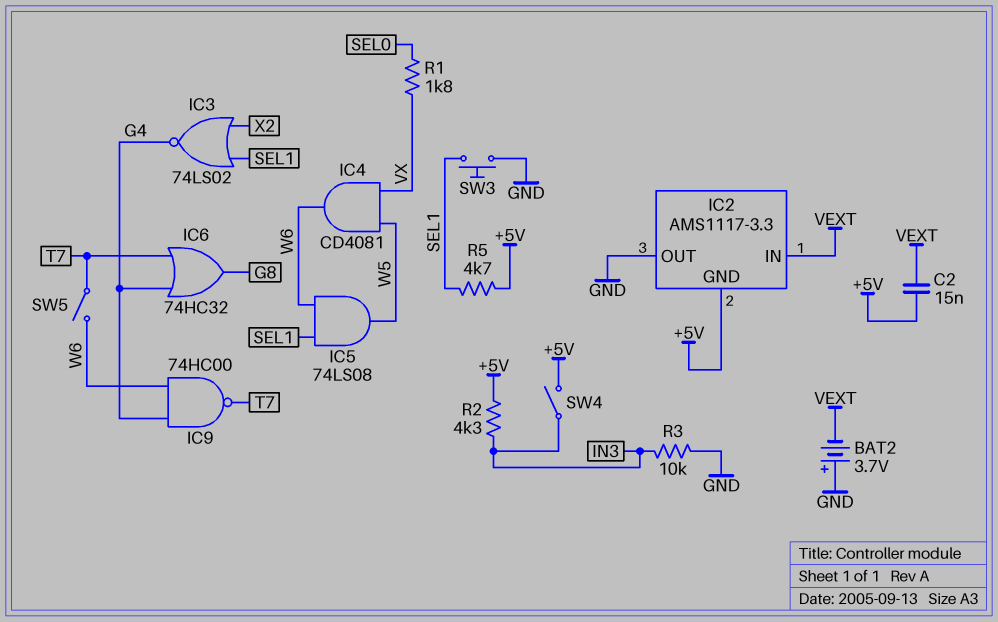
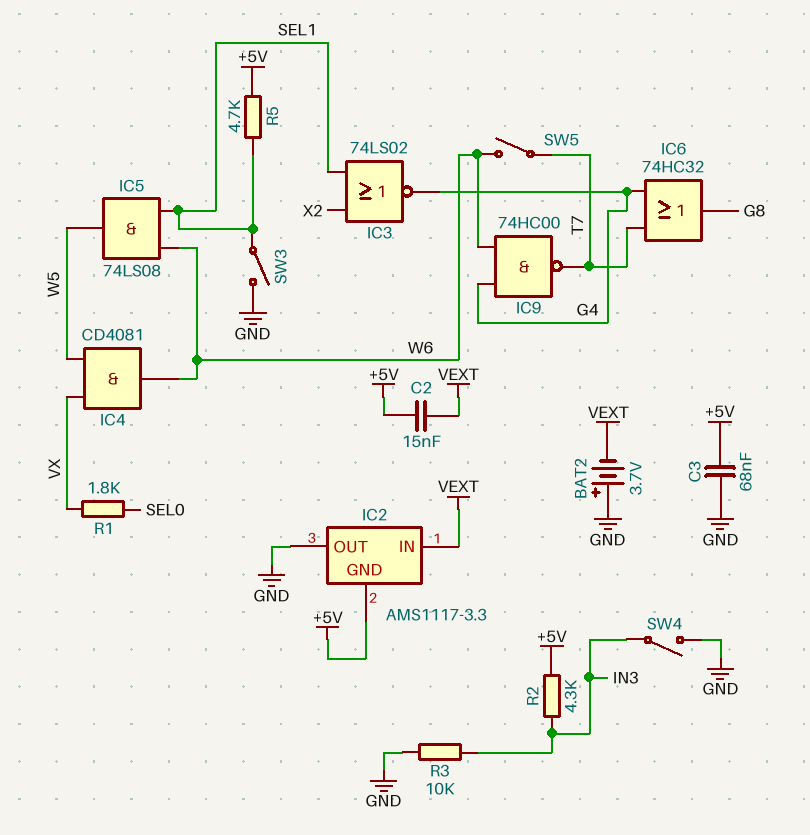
C3: none -> 68nF (+5V, GND)
SW3: button (GND, SEL1) -> switch (GND, SEL1)
SW4: switch (+5V, IN3) -> switch (GND, IN3)

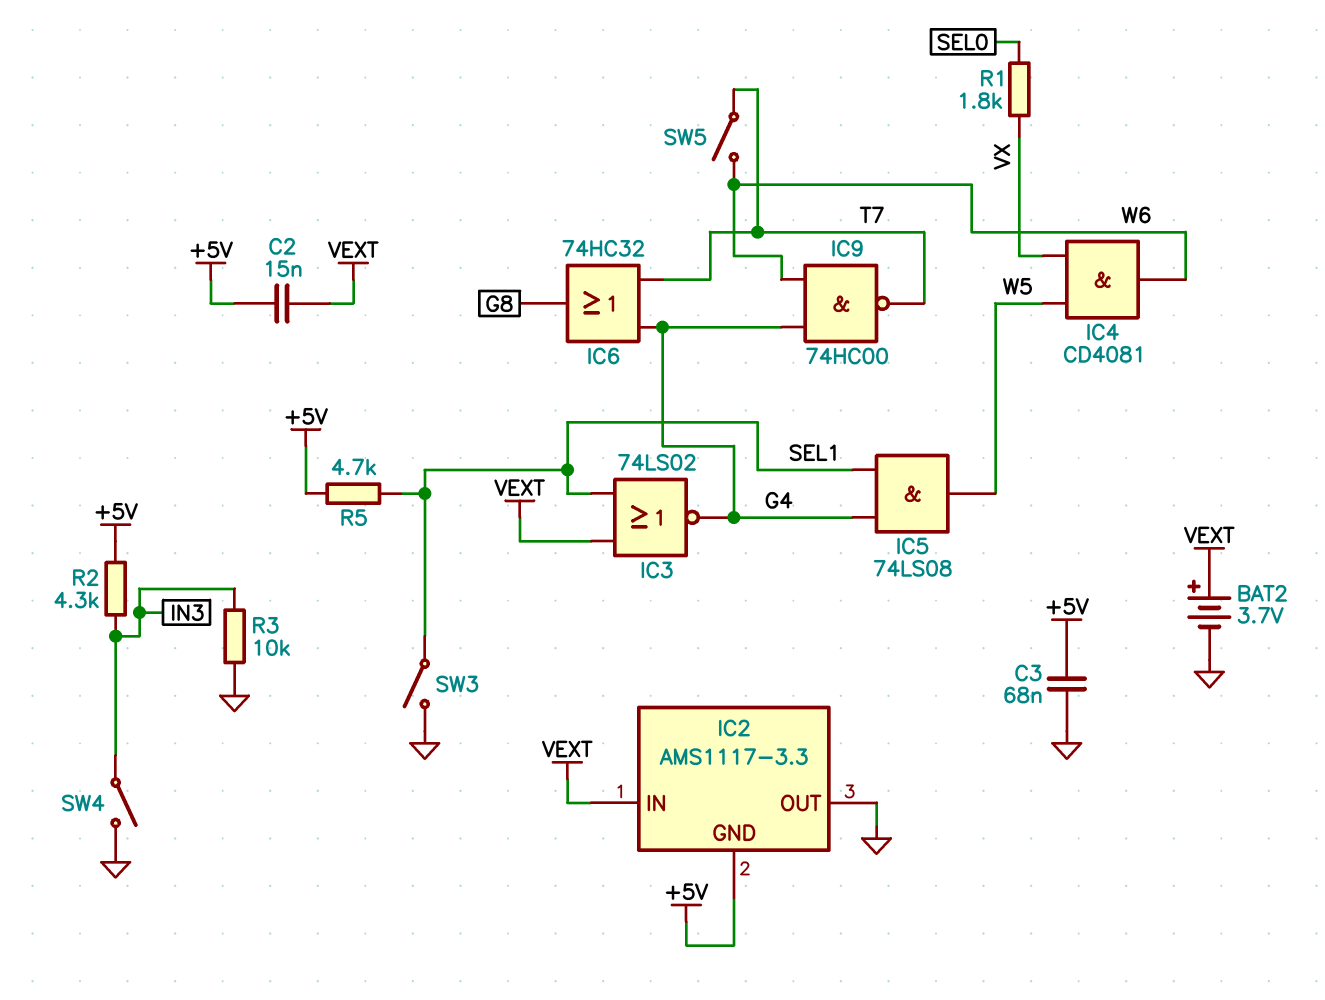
BAT2: 3.7V (plus GND, minus VEXT) -> 3.7V (plus VEXT, minus GND)
IC3: NOR 74LS02 (in SEL1, in X2, out G4) -> NOR 74LS02 (in SEL1, in VEXT, out G4)
IC5: AND 74LS08 (in SEL1, in W6, out W5) -> AND 74LS08 (in G4, in SEL1, out W5)

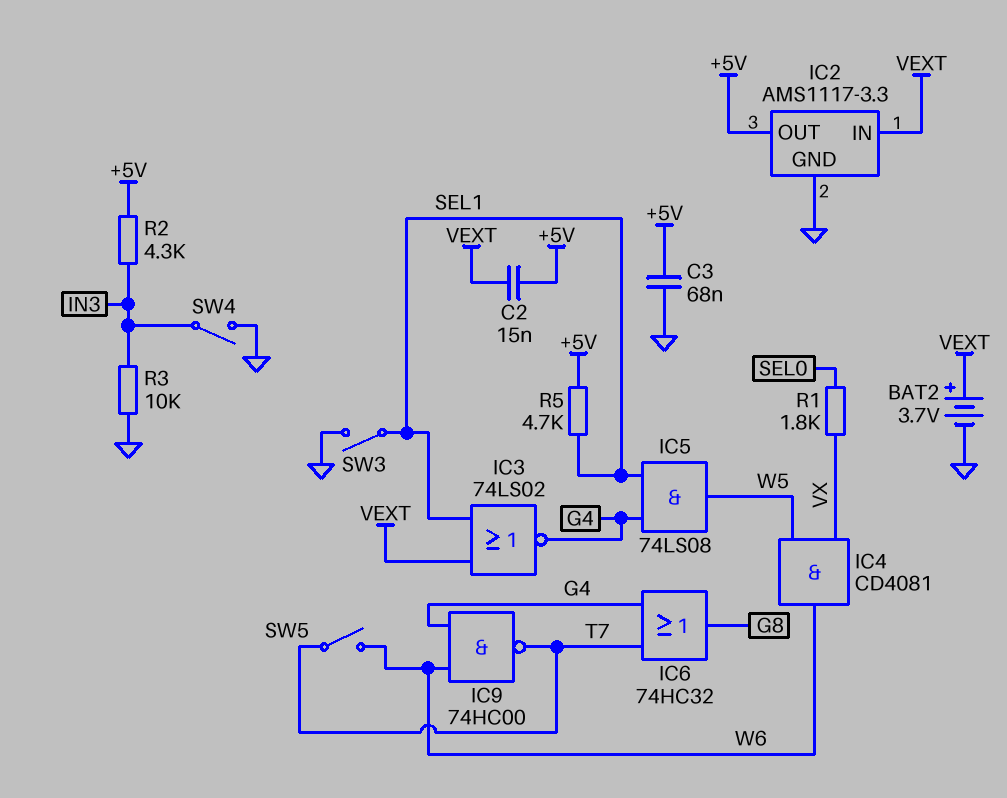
IC2 pin GND: +5V -> GND
IC2 pin OUT: GND -> +5V

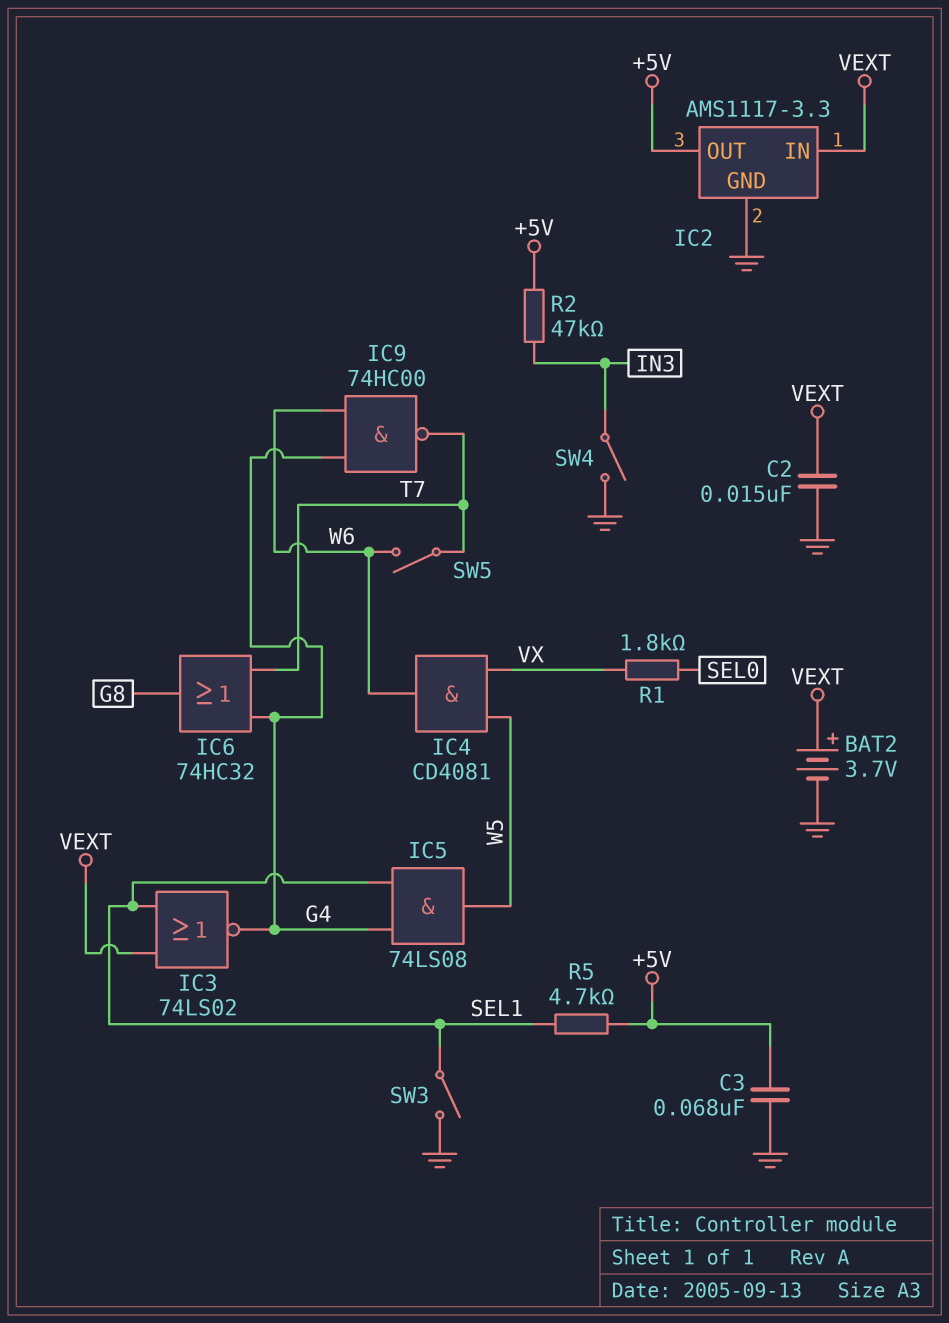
C2: 15nF (+5V, VEXT) -> 15nF (GND, VEXT)
R2: 4.3k (+5V, IN3) -> 47k (+5V, IN3)
R3: 10k (GND, IN3) -> none

